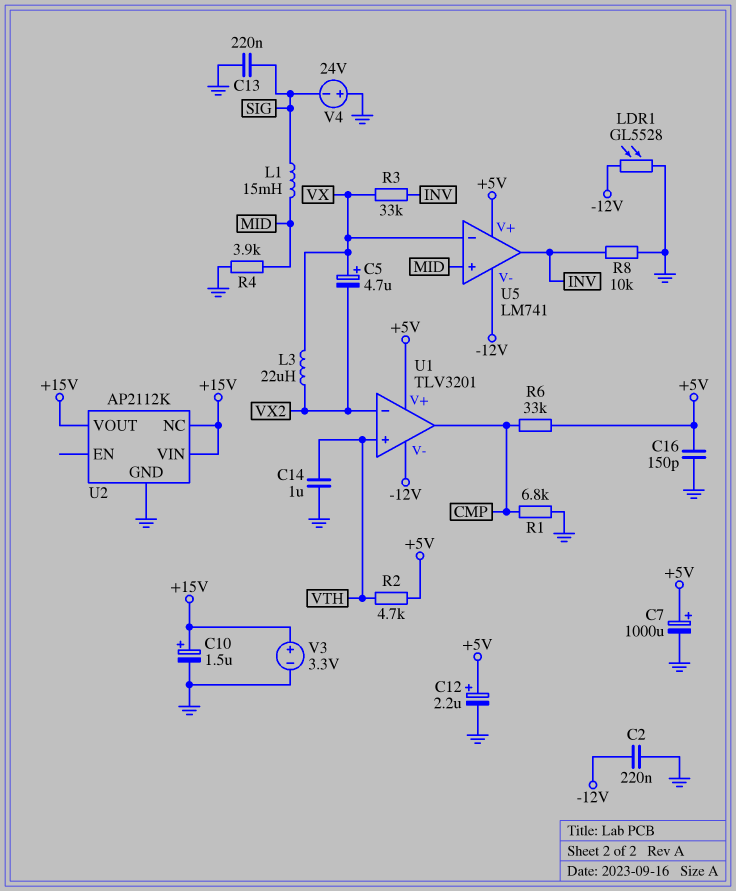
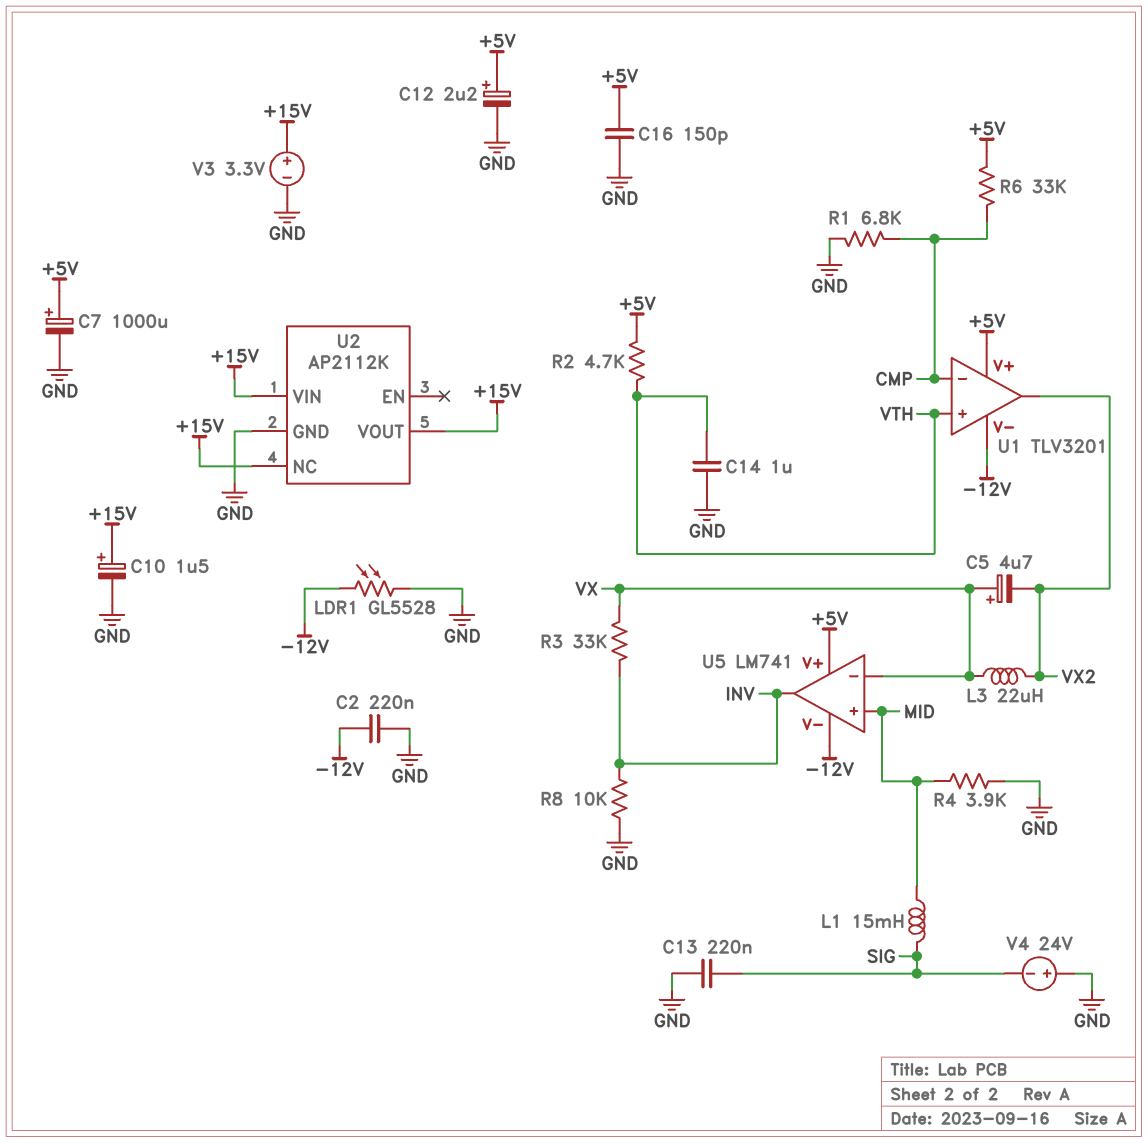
U1 pin in-: VX2 -> CMP
U1 pin out: CMP -> VX2

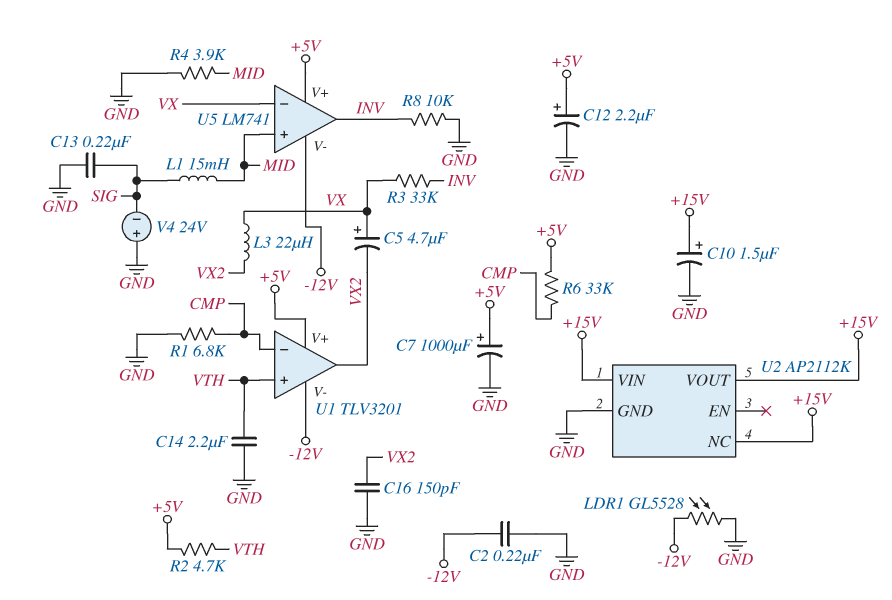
C14: 1uF (GND, VTH) -> 2.2uF (GND, VTH)
C16: 150pF (+5V, GND) -> 150pF (GND, VX2)
V3: 3.3V (plus +15V, minus GND) -> none

